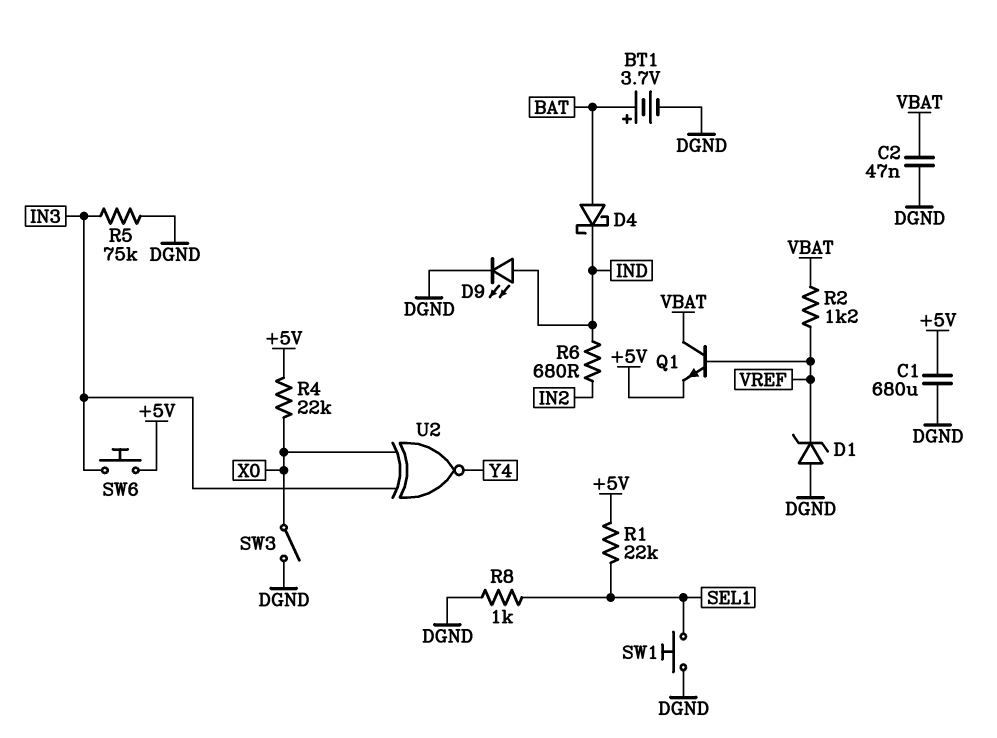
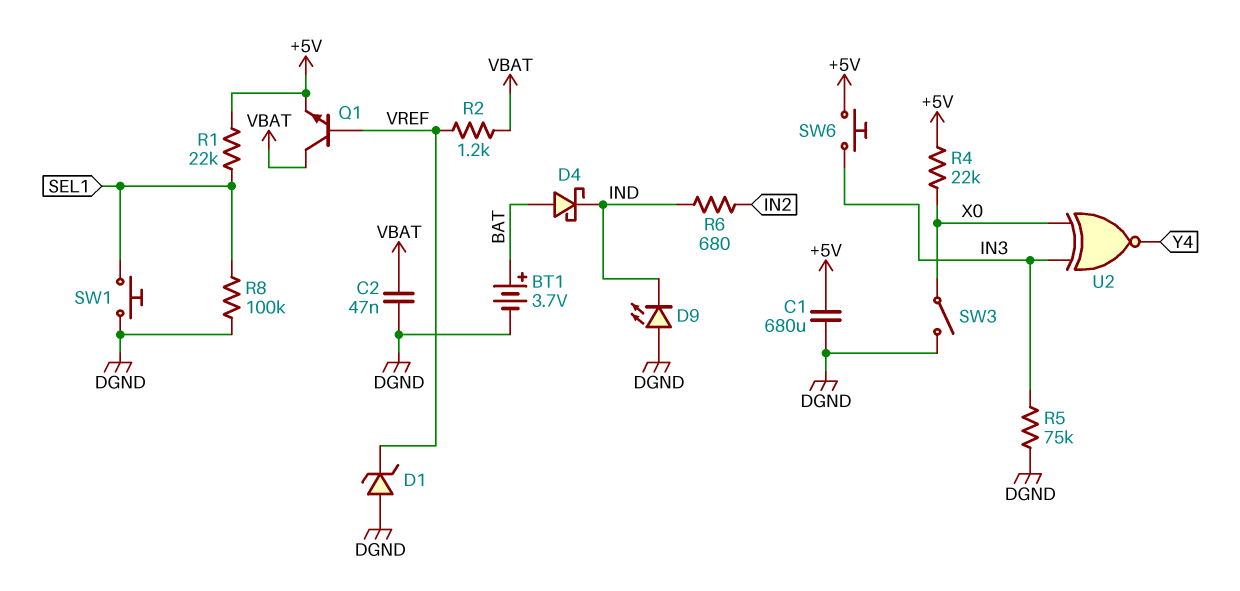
D9: LED (A IND, K DGND) -> LED (A DGND, K IND)
R8: 1k (DGND, SEL1) -> 100k (DGND, SEL1)

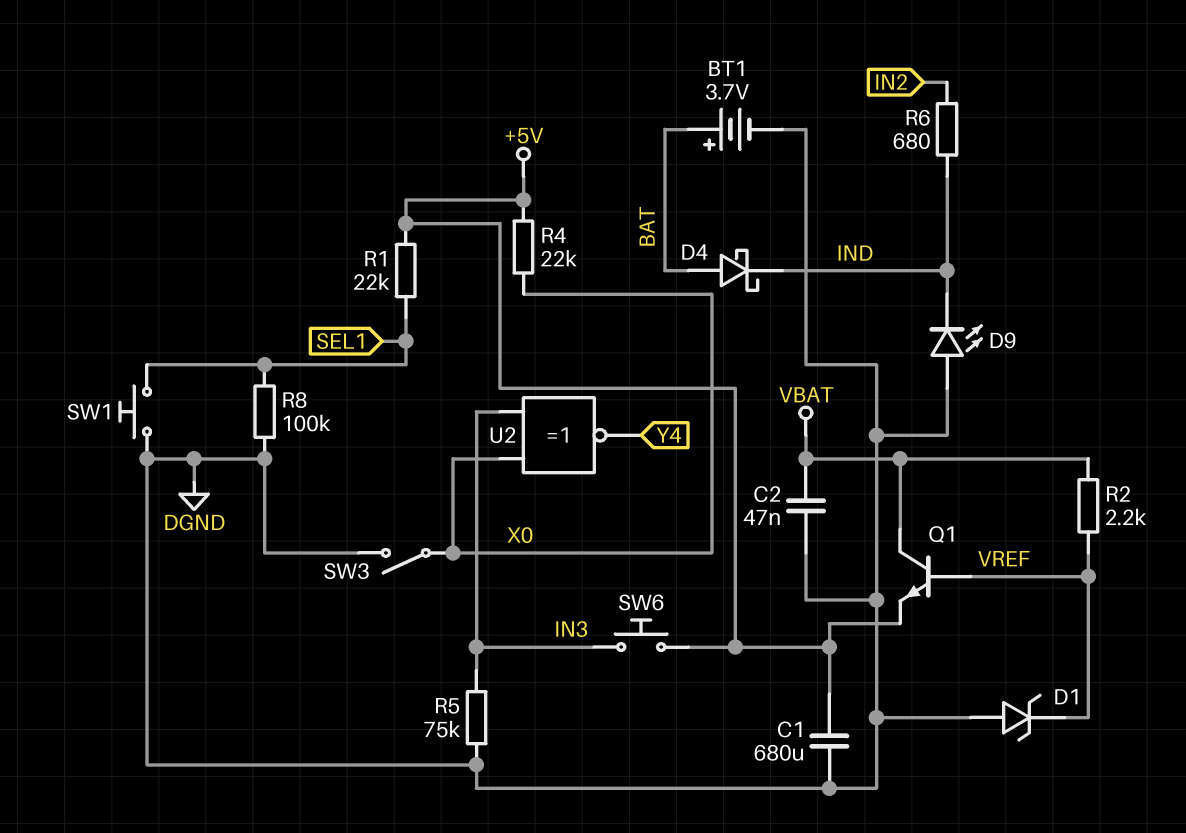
R2: 1.2k (VBAT, VREF) -> 2.2k (VBAT, VREF)

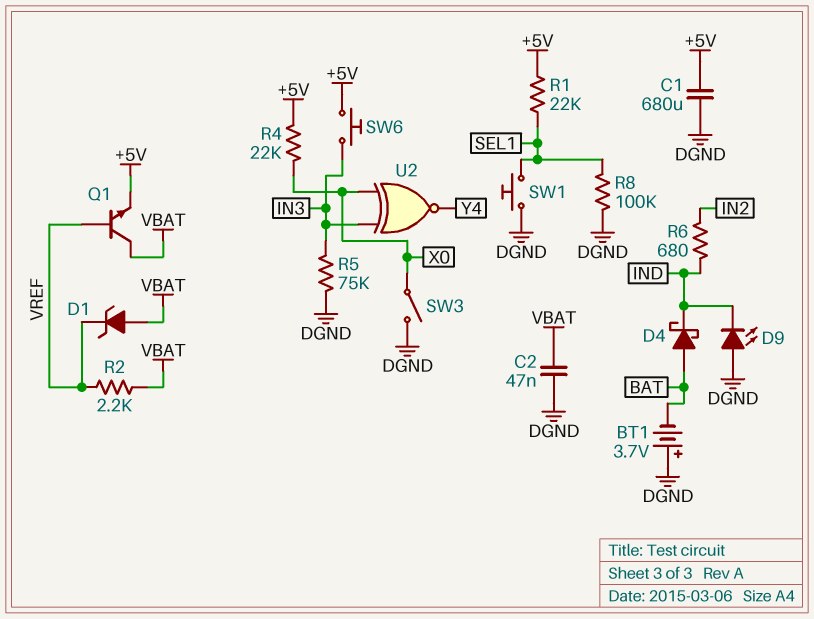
BT1: 3.7V (plus BAT, minus DGND) -> 3.7V (plus DGND, minus BAT)
D1: zener (A DGND, K VREF) -> zener (A VBAT, K VREF)

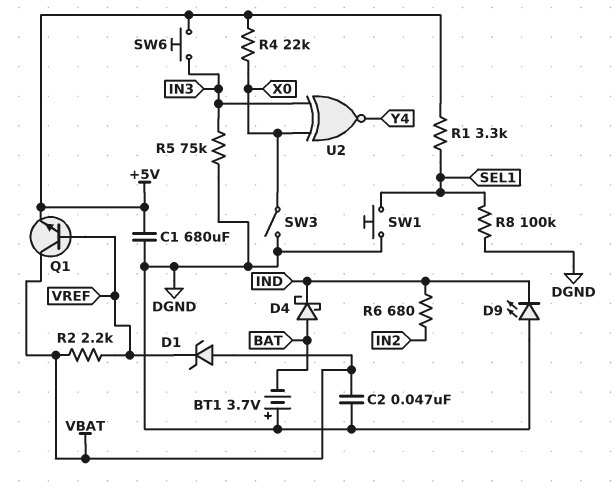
R1: 22k (+5V, SEL1) -> 3.3k (+5V, SEL1)

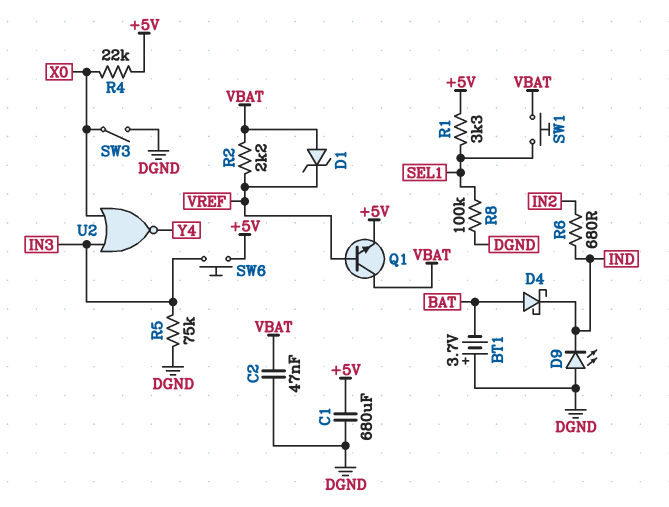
SW1: button (DGND, SEL1) -> button (SEL1, VBAT)
U2: XNOR (in IN3, in X0, out Y4) -> NOR (in IN3, in X0, out Y4)

